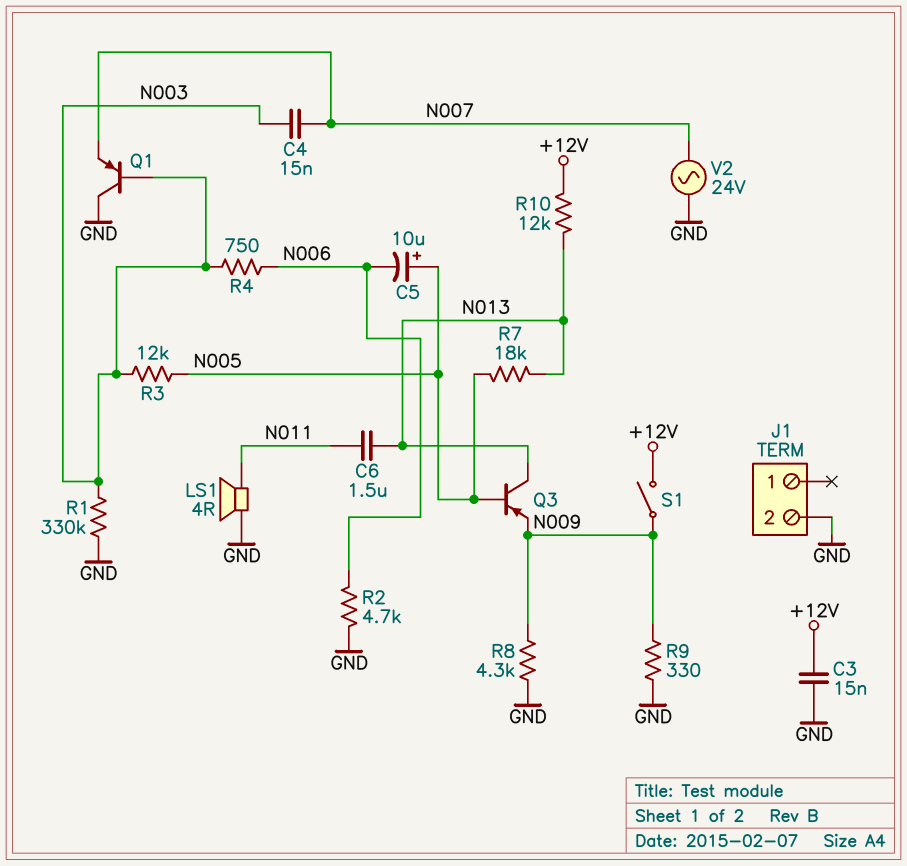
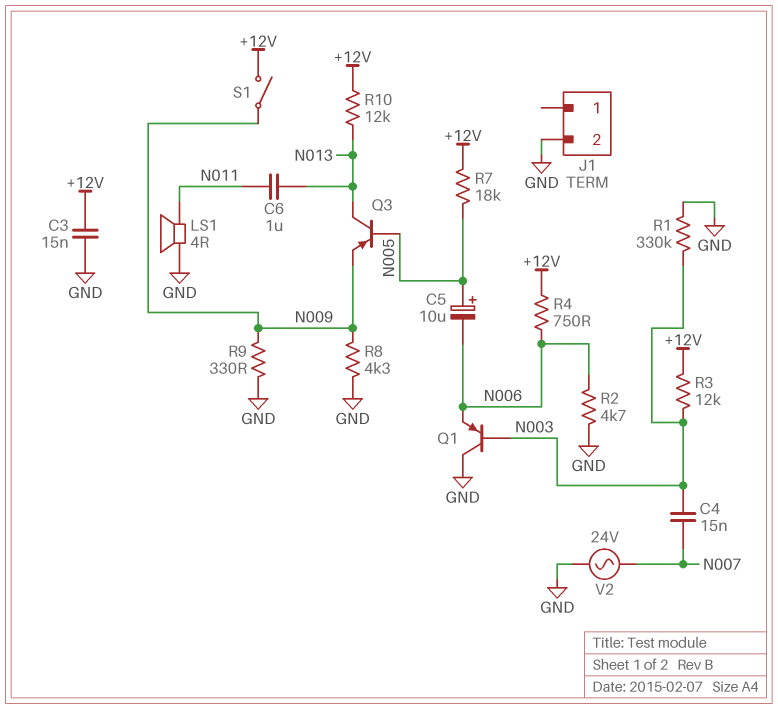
C6: 1.5uF (N011, N013) -> 1uF (N011, N013)
Q1: PNP (B N003, C GND, E N007) -> PNP (B N003, C GND, E N006)
R3: 12k (N003, N005) -> 12k (+12V, N003)
R4: 750 (N003, N006) -> 750 (+12V, N006)
R7: 18k (N005, N013) -> 18k (+12V, N005)

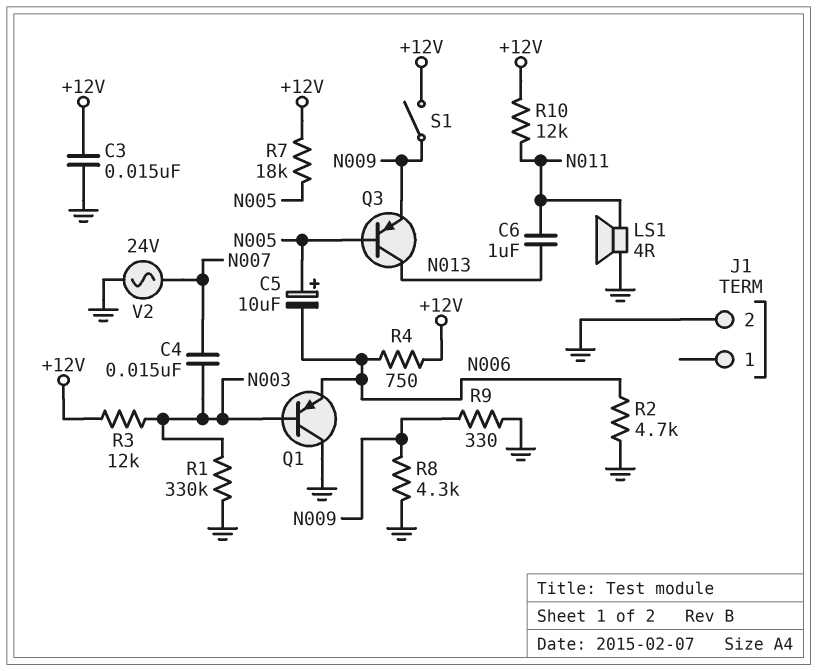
R10: 12k (+12V, N013) -> 12k (+12V, N011)

